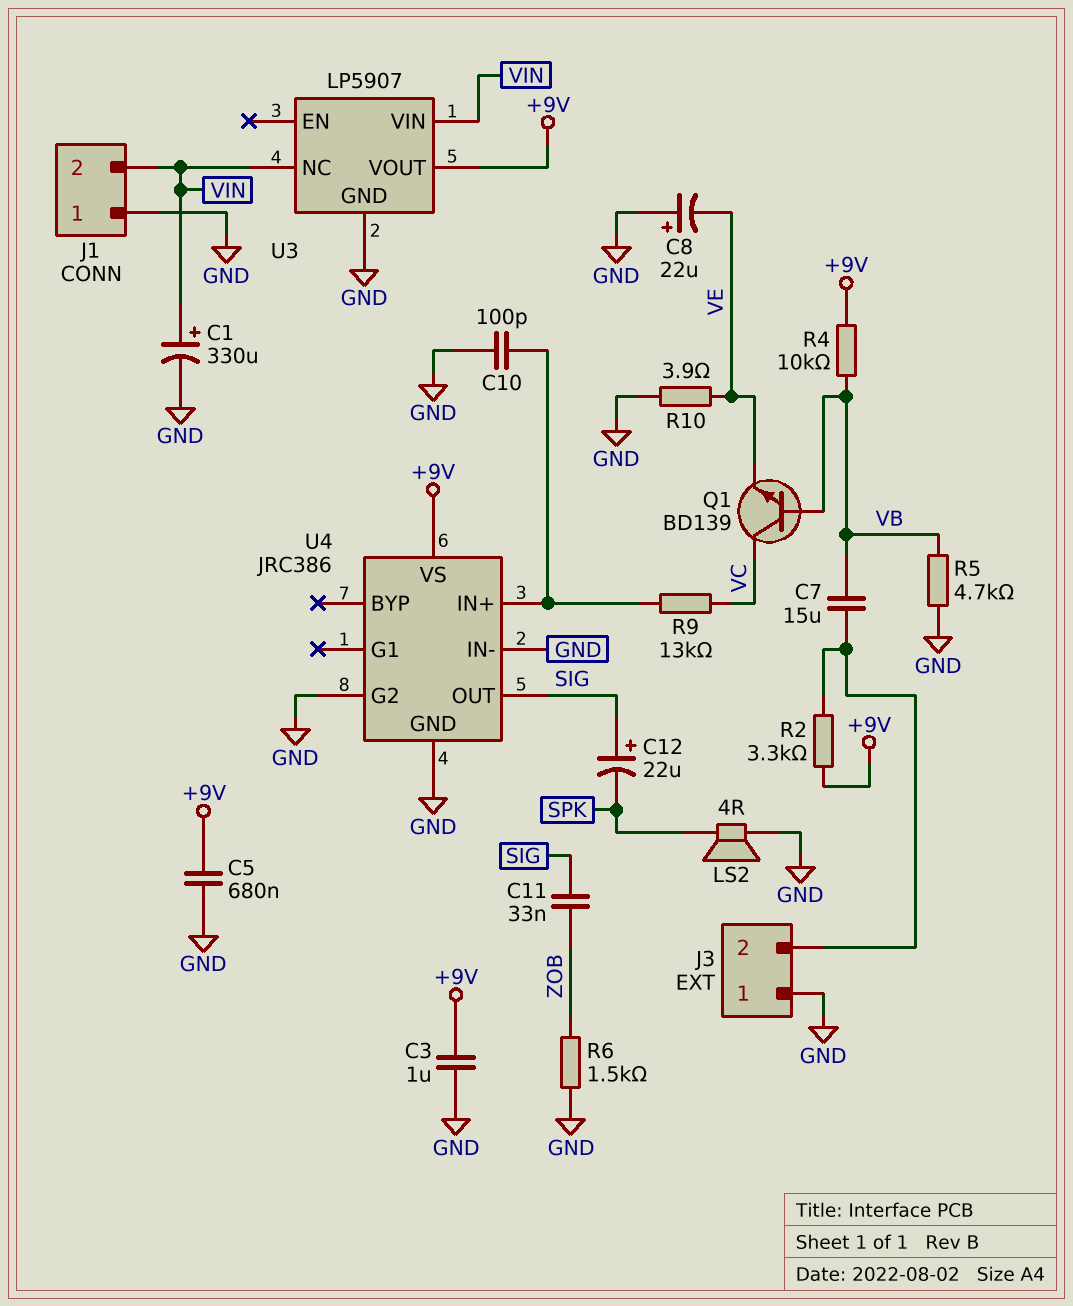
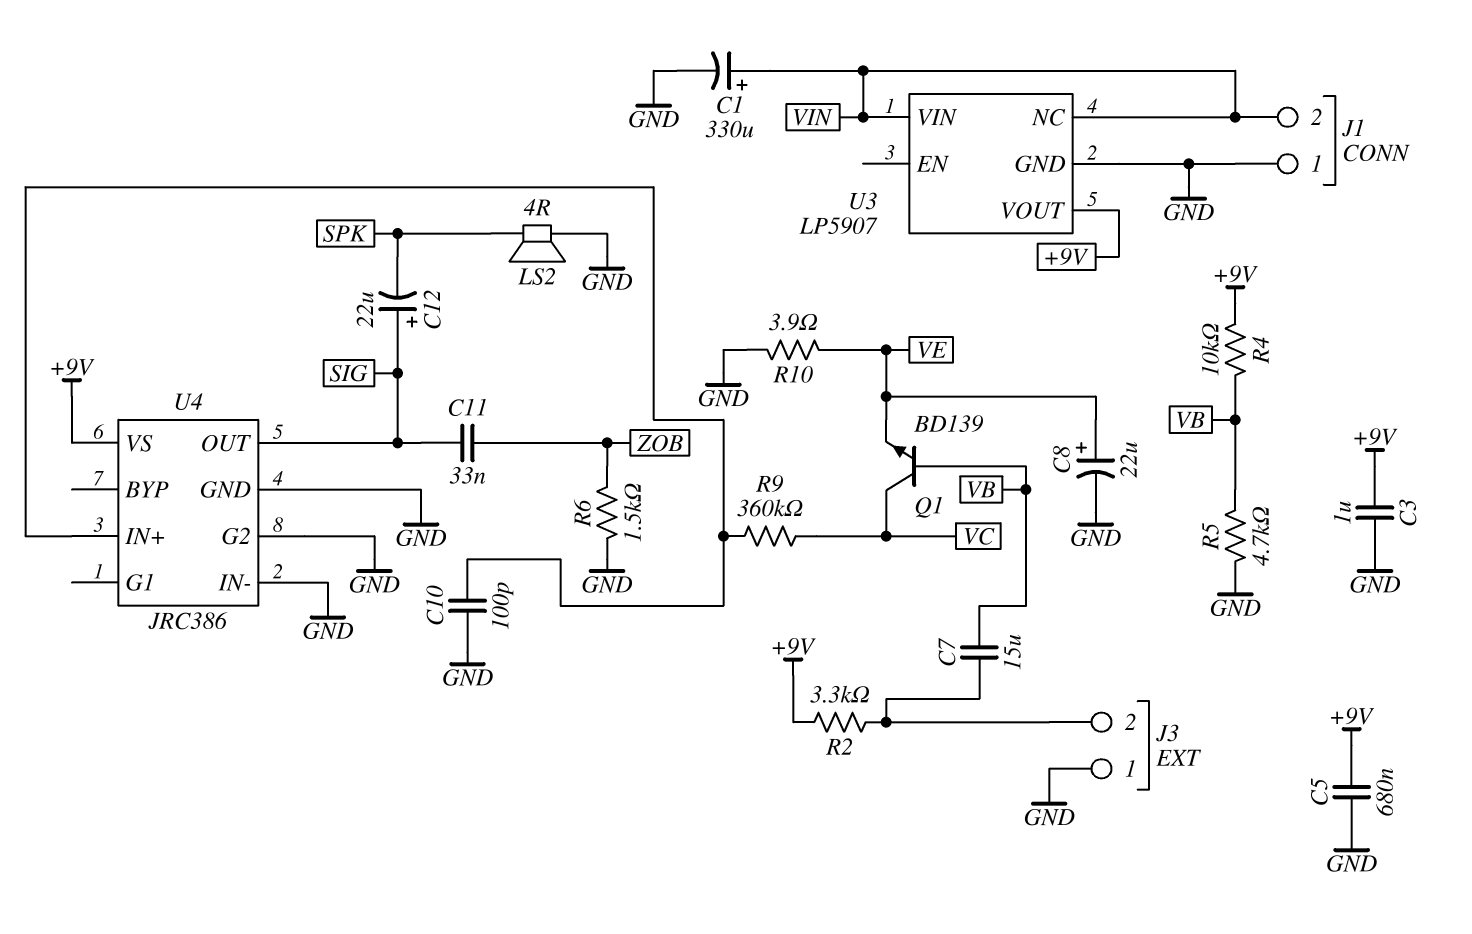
C8: 22uF (plus GND, minus VE) -> 22uF (plus VE, minus GND)
R9: 13k (U4/IN+, VC) -> 360k (U4/IN+, VC)

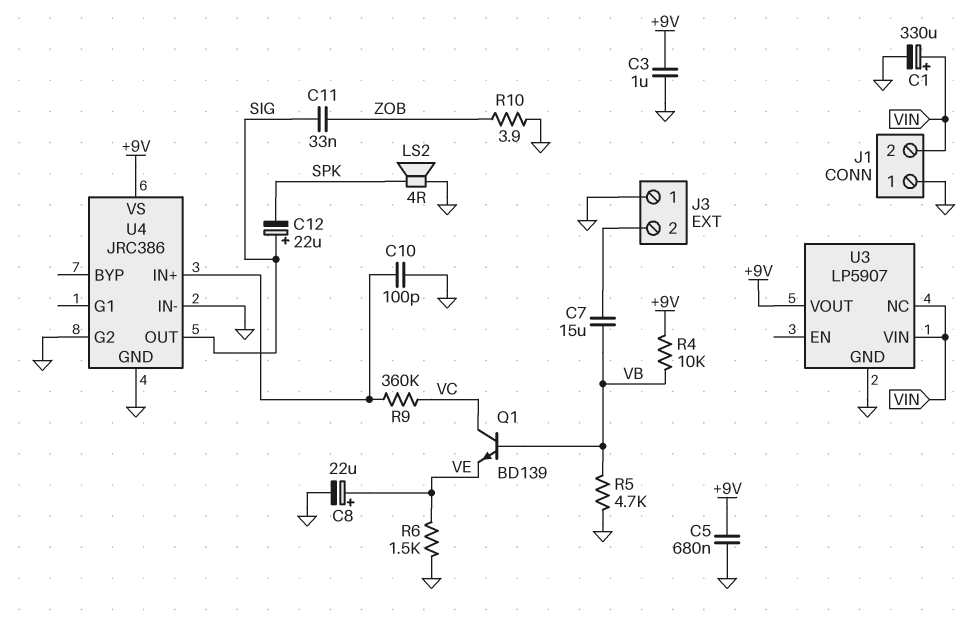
R2: 3.3k (+9V, J3/2) -> none
R6: 1.5k (GND, ZOB) -> 1.5k (GND, VE)
R10: 3.9 (GND, VE) -> 3.9 (GND, ZOB)

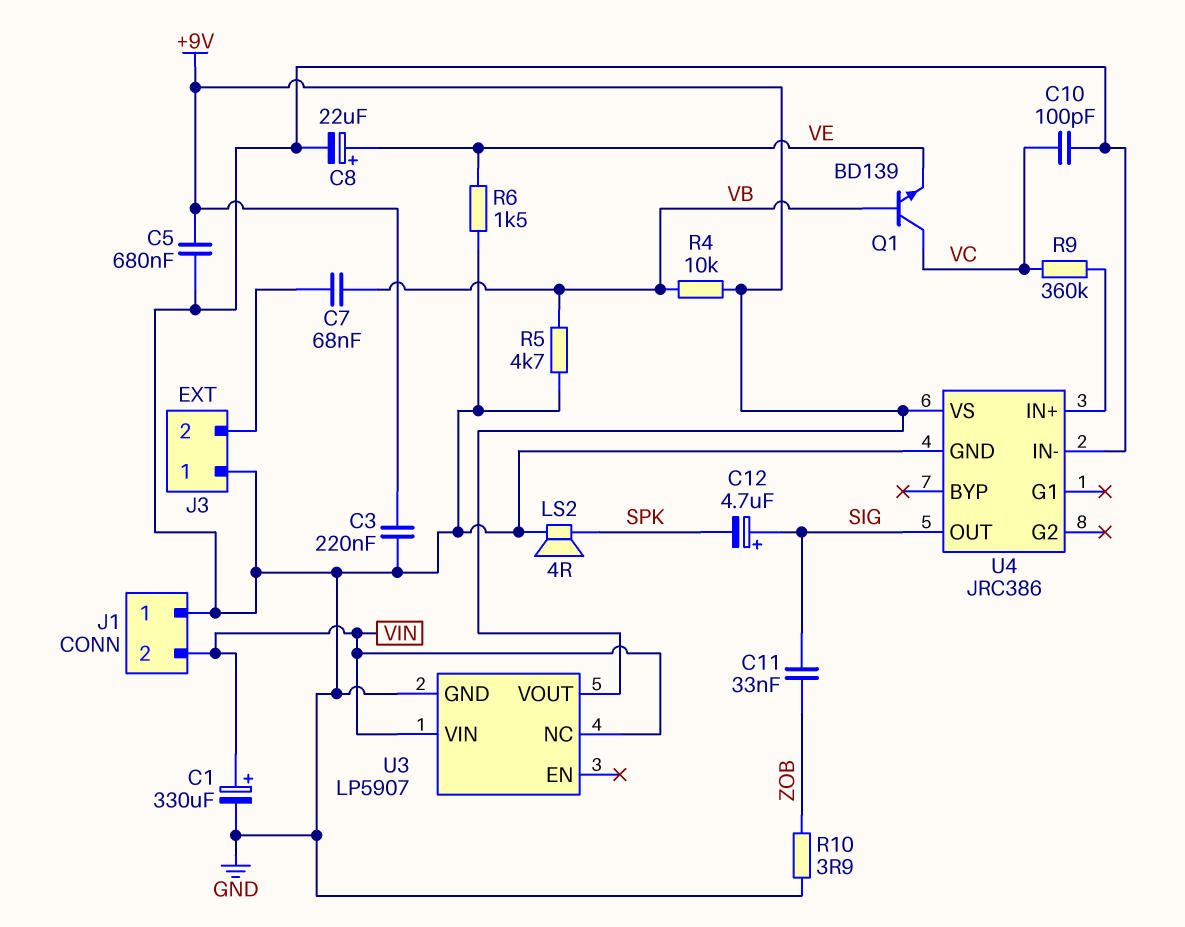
C3: 1uF (+9V, GND) -> 220nF (+9V, GND)
C7: 15uF (J3/2, VB) -> 68nF (J3/2, VB)
C10: 100pF (GND, U4/IN+) -> 100pF (GND, VC)
C12: 22uF (plus SIG, minus SPK) -> 4.7uF (plus SIG, minus SPK)
U4 pin G2: GND -> none

